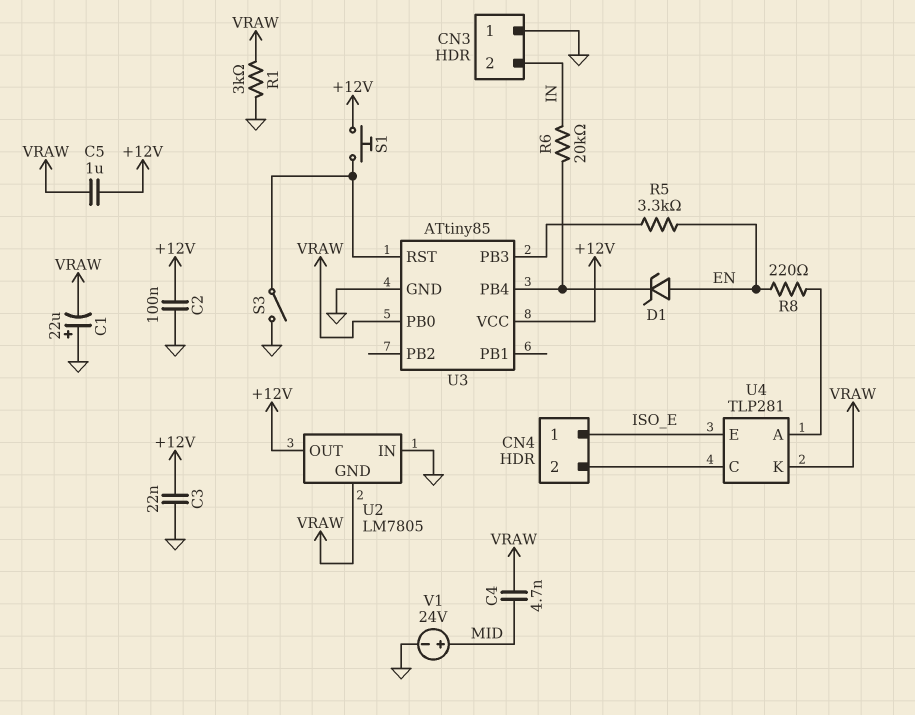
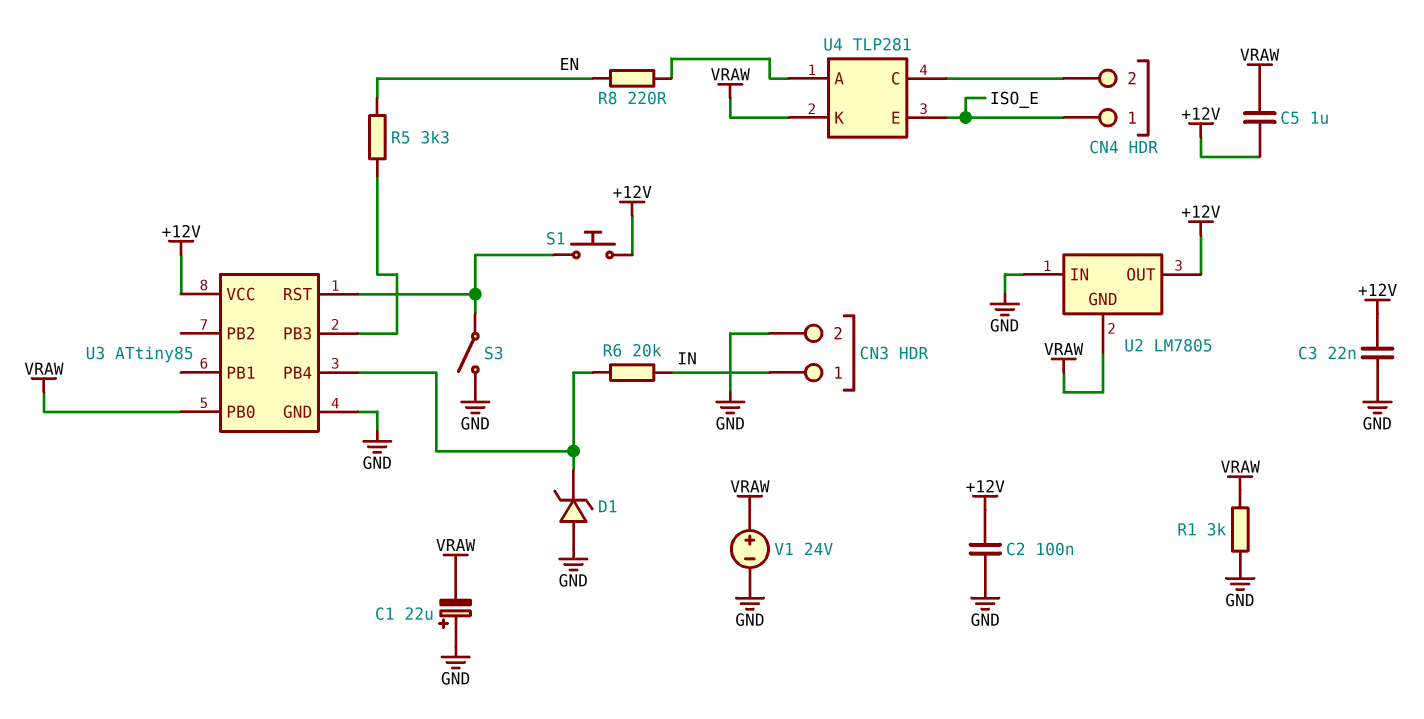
C4: 4.7nF (MID, VRAW) -> none
CN3 pin 1: GND -> IN
CN3 pin 2: IN -> GND
D1: zener (A EN, K U3/PB4) -> zener (A GND, K U3/PB4)
V1: 24V (plus MID, minus GND) -> 24V (plus VRAW, minus GND)

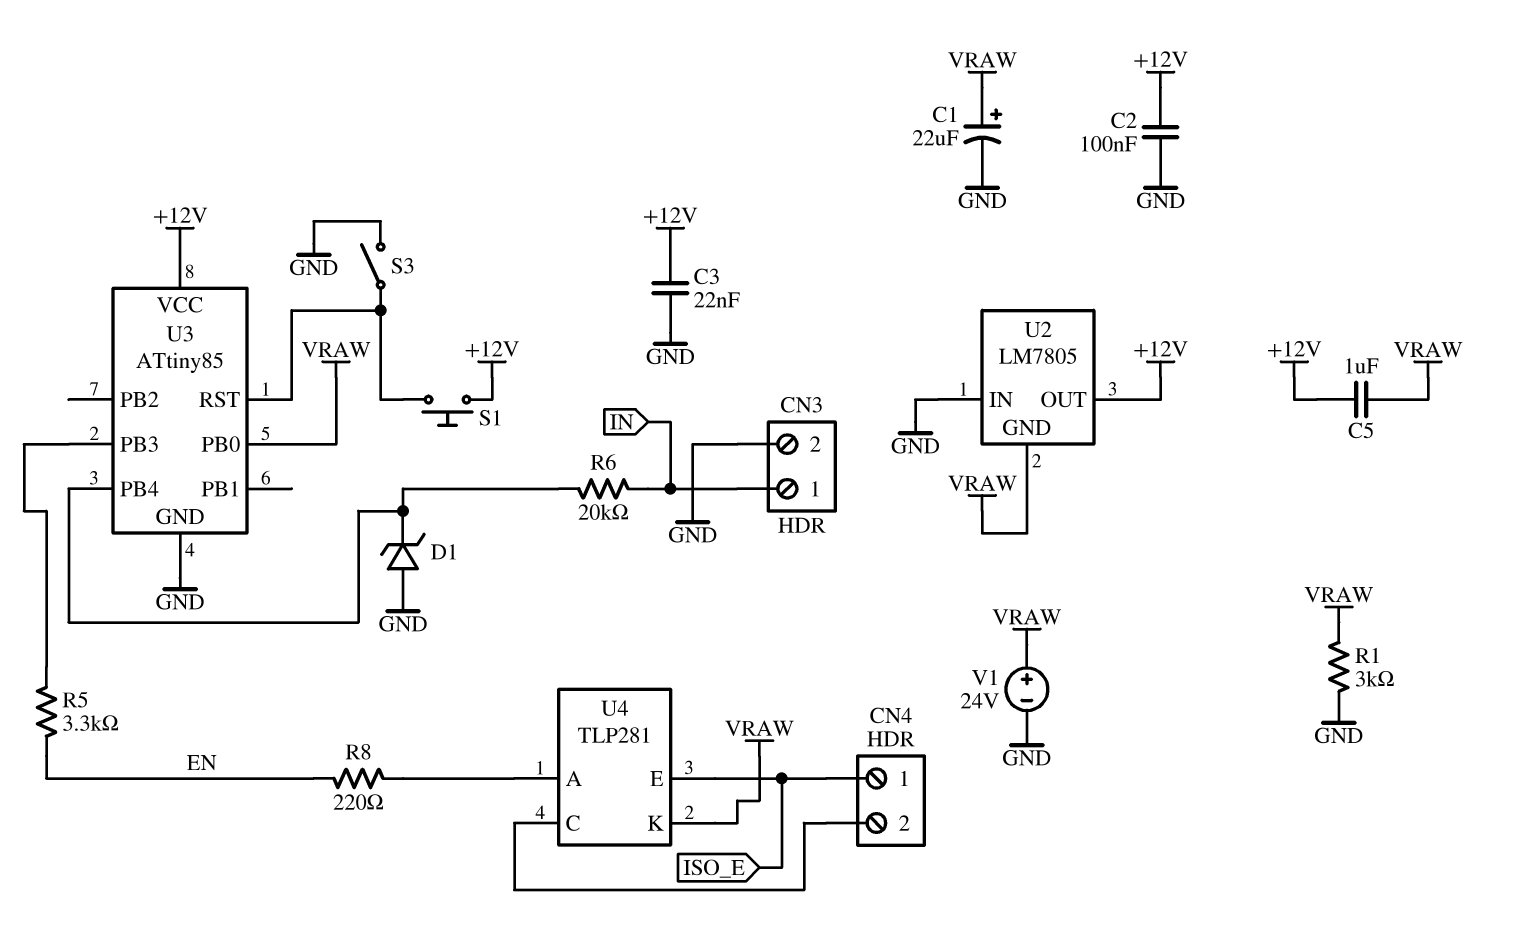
C1: 22uF (plus GND, minus VRAW) -> 22uF (plus VRAW, minus GND)

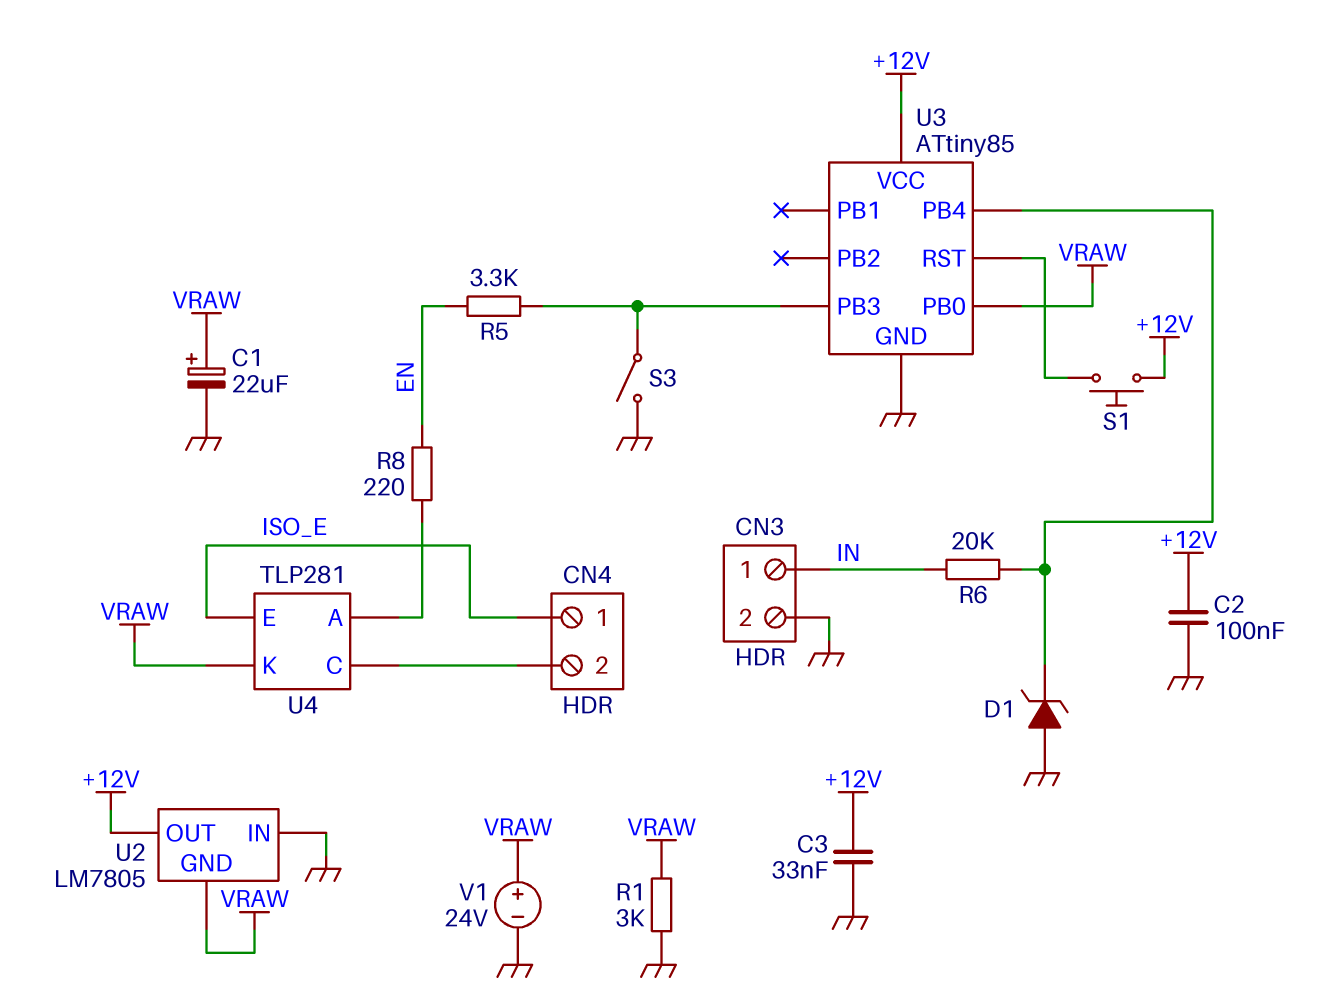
C3: 22nF (+12V, GND) -> 33nF (+12V, GND)
C5: 1uF (+12V, VRAW) -> none
S3: switch (GND, U3/RST) -> switch (GND, U3/PB3)

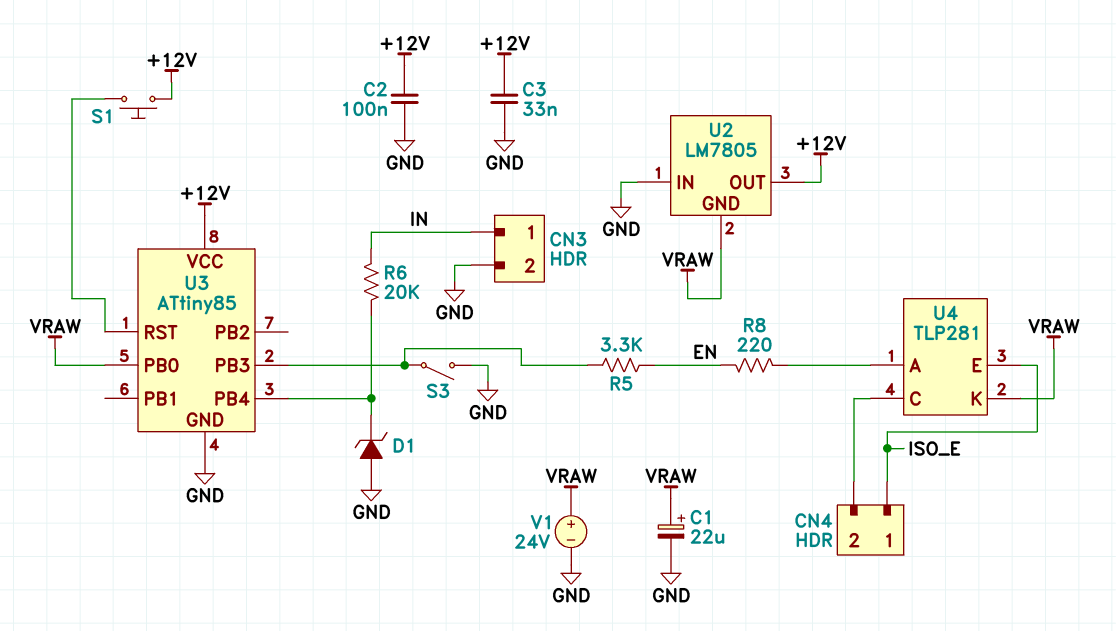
R1: 3k (GND, VRAW) -> none

